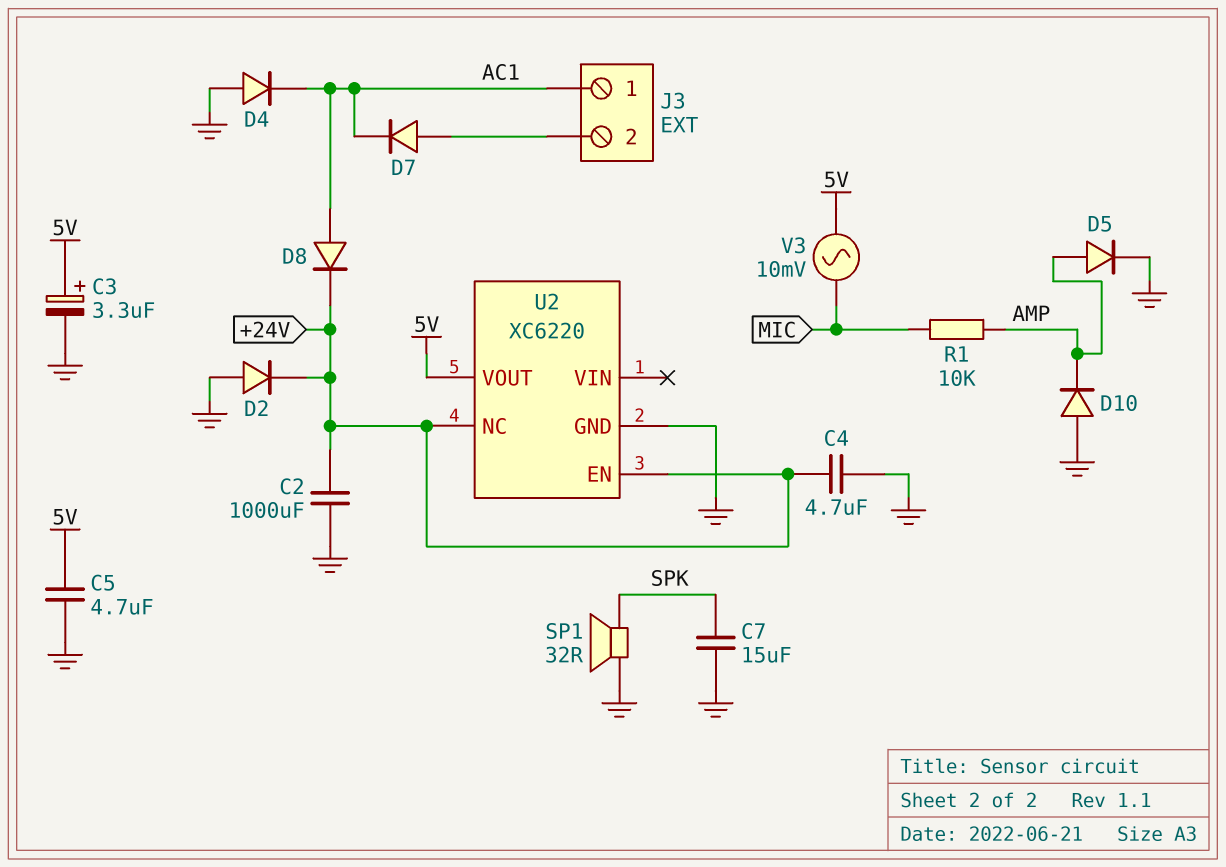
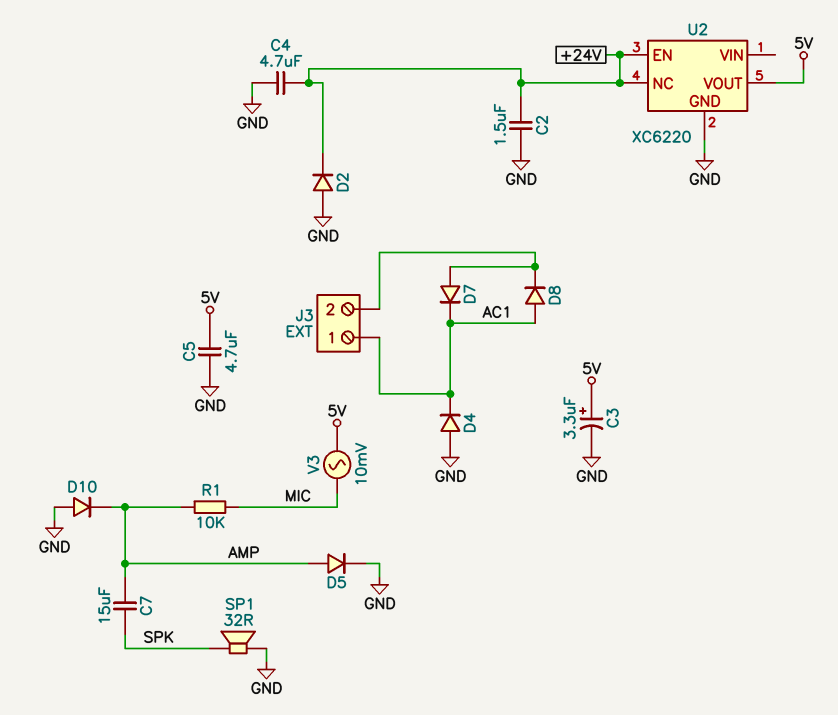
C2: 1000uF (+24V, GND) -> 1.5uF (+24V, GND)
C7: 15uF (GND, SPK) -> 15uF (AMP, SPK)
D8: diode (A AC1, K +24V) -> diode (A AC1, K J3/2)

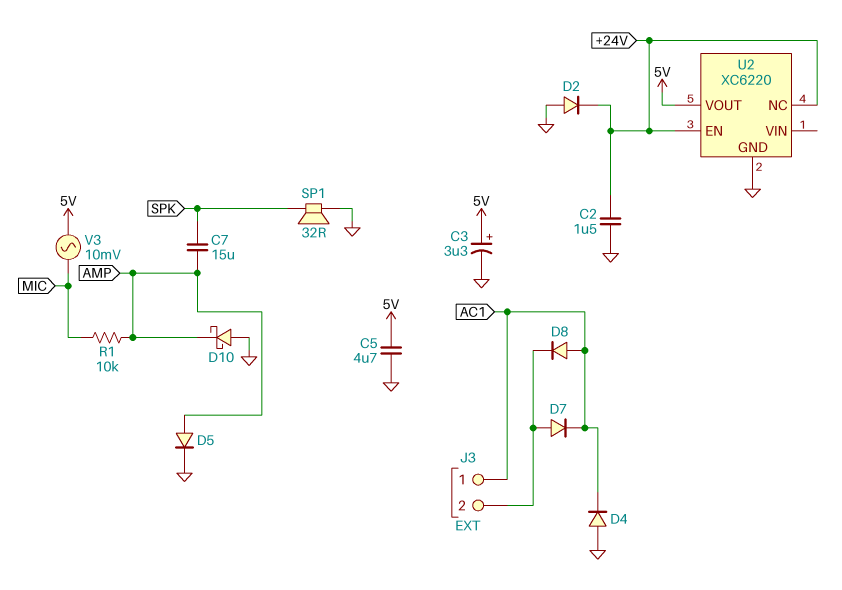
C4: 4.7uF (+24V, GND) -> none
D10: diode (A GND, K AMP) -> schottky (A GND, K AMP)

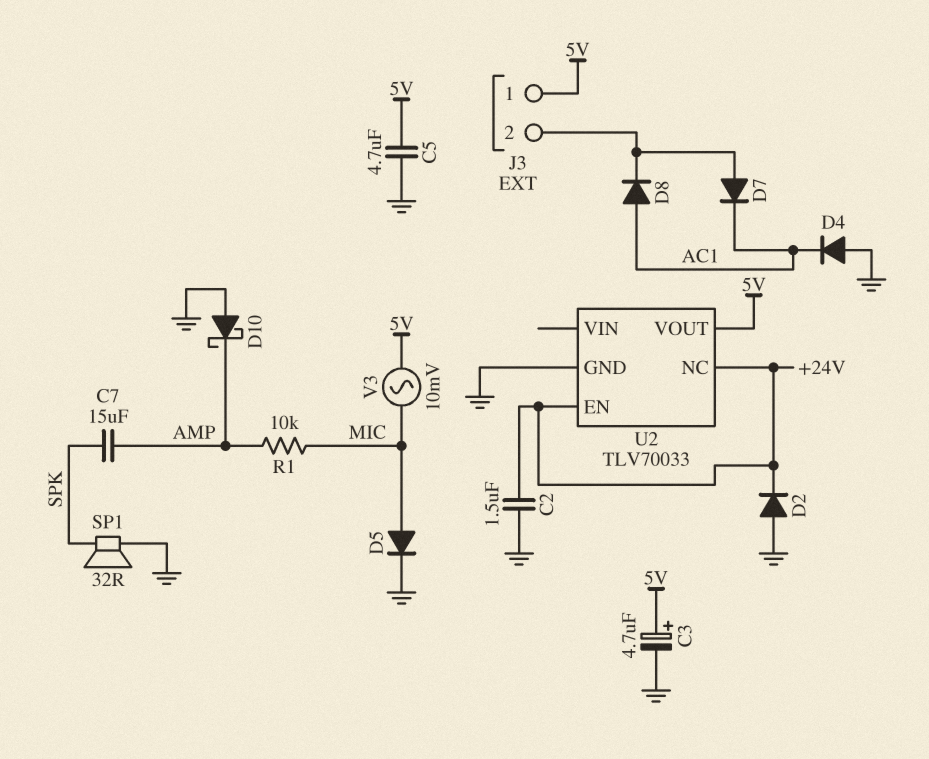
C3: 3.3uF (plus 5V, minus GND) -> 4.7uF (plus 5V, minus GND)
D5: diode (A AMP, K GND) -> diode (A MIC, K GND)
J3 pin 1: AC1 -> 5V
U2: XC6220 -> TLV70033

